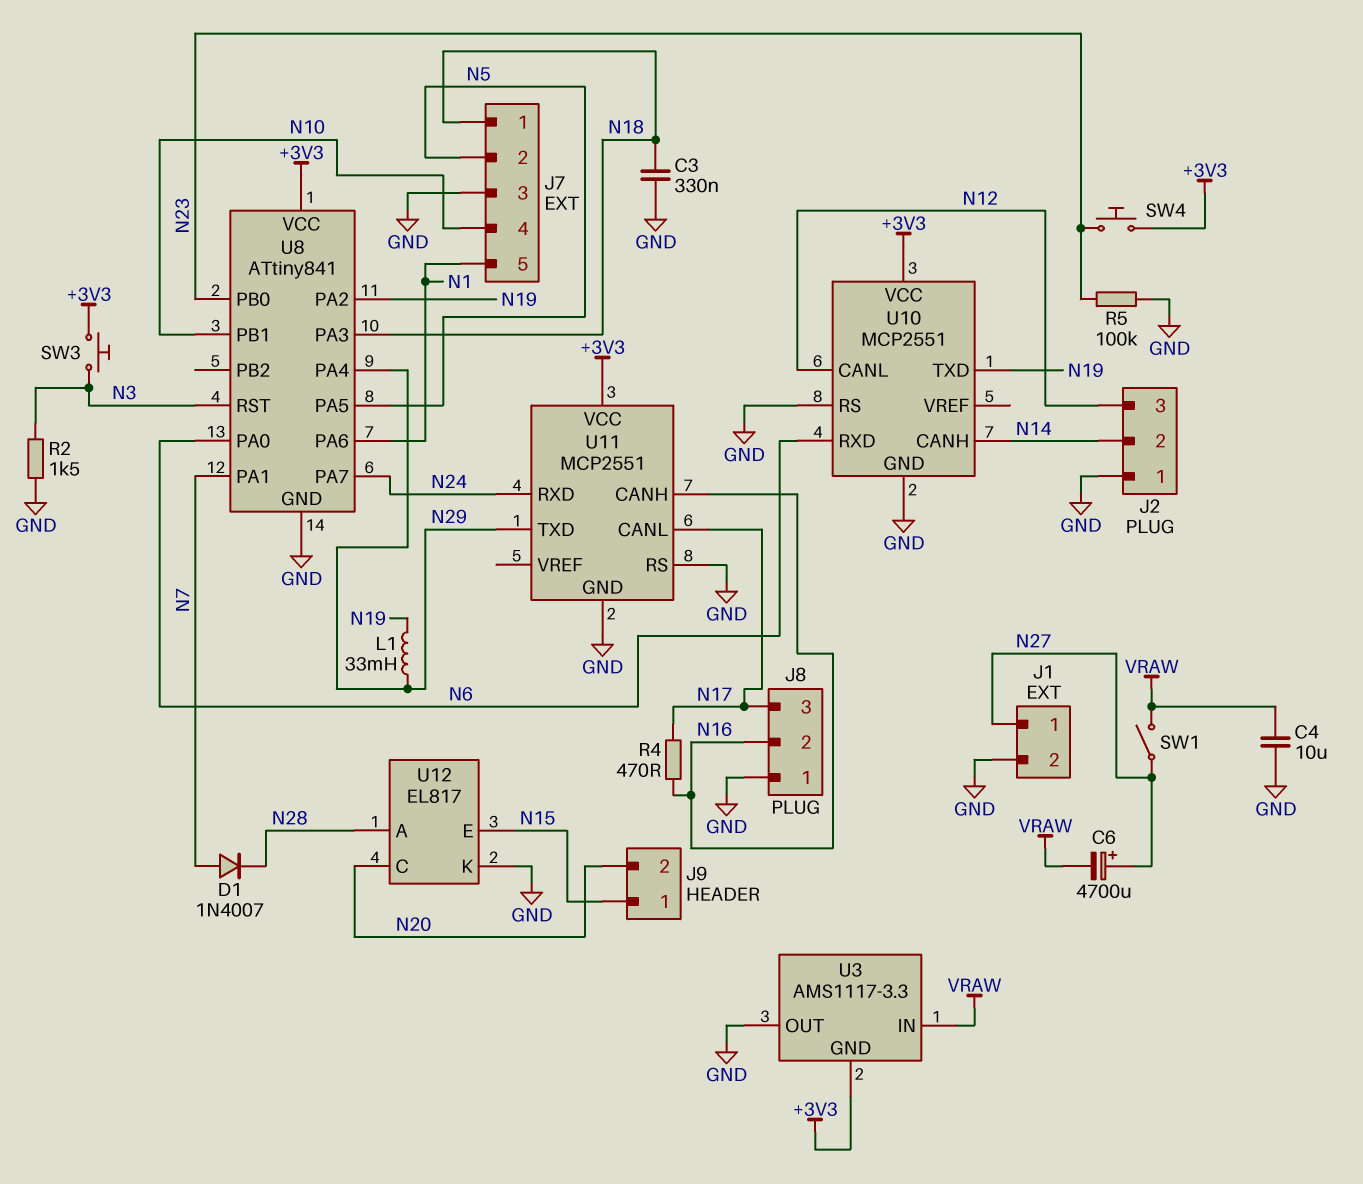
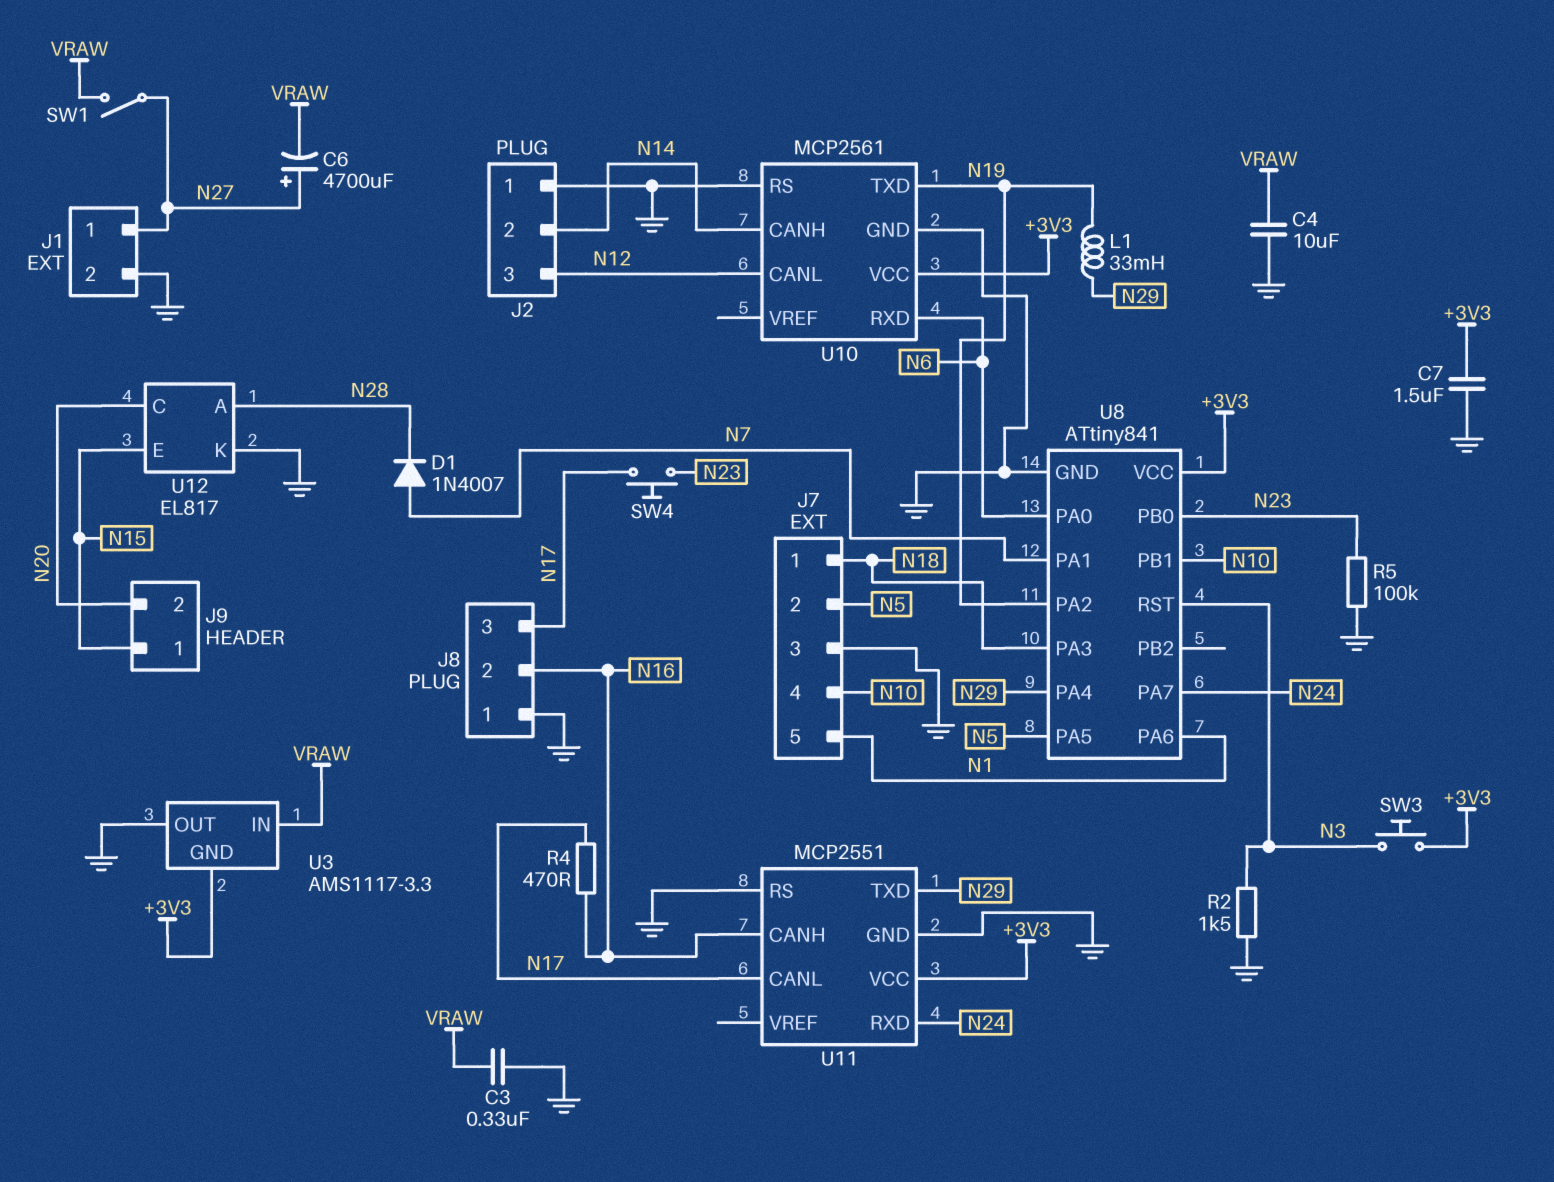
C3: 330nF (GND, N18) -> 330nF (GND, VRAW)
C7: none -> 1.5uF (+3V3, GND)
SW4: button (+3V3, N23) -> button (N17, N23)
U10: MCP2551 -> MCP2561

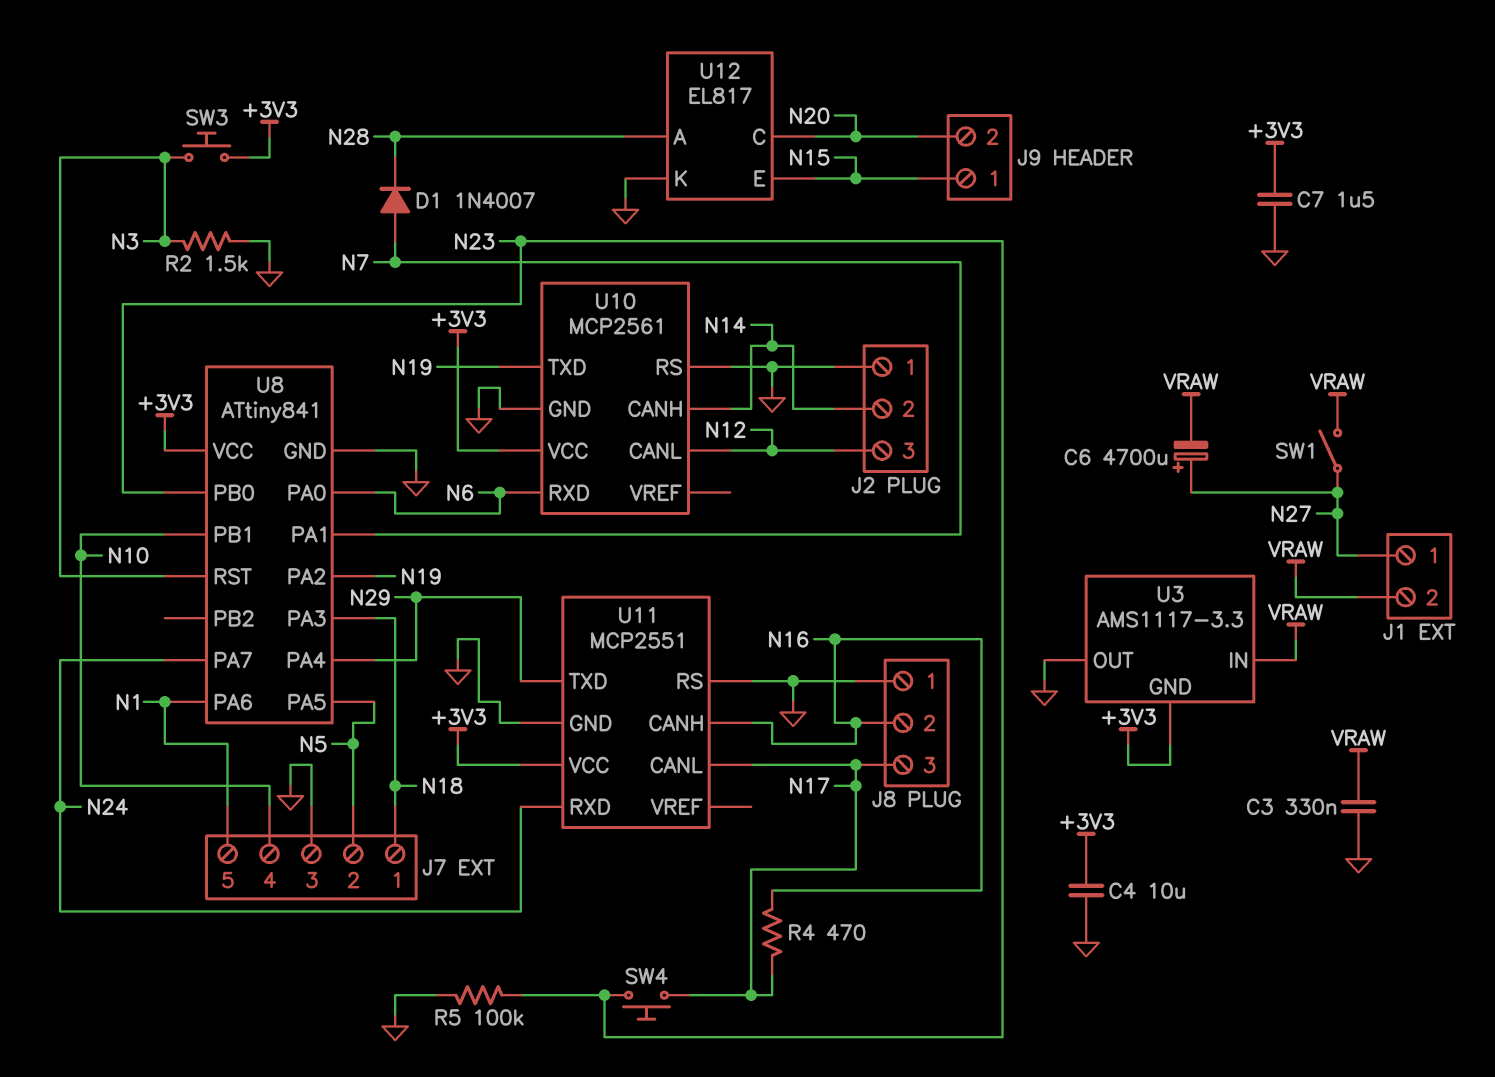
C4: 10uF (GND, VRAW) -> 10uF (+3V3, GND)
J1 pin 2: GND -> VRAW
L1: 33mH (N19, N29) -> none

